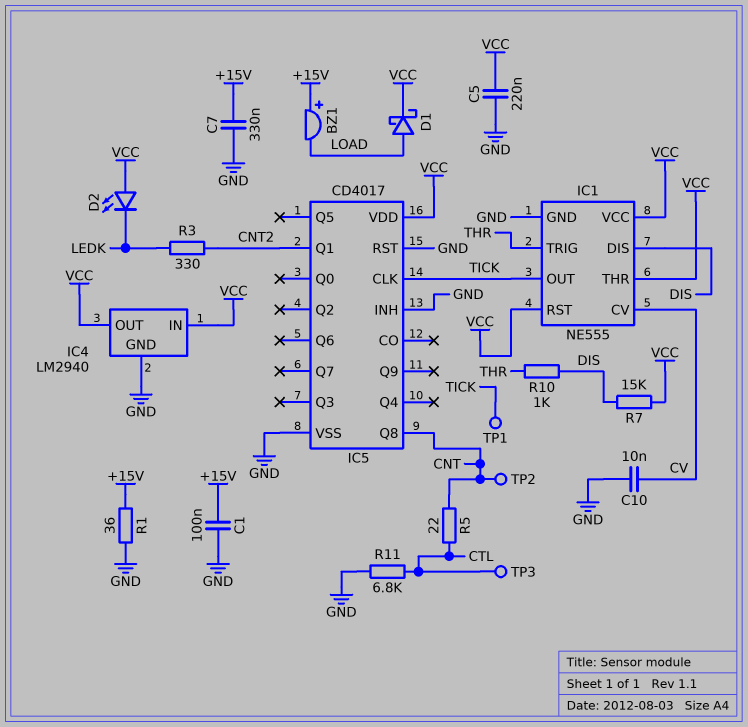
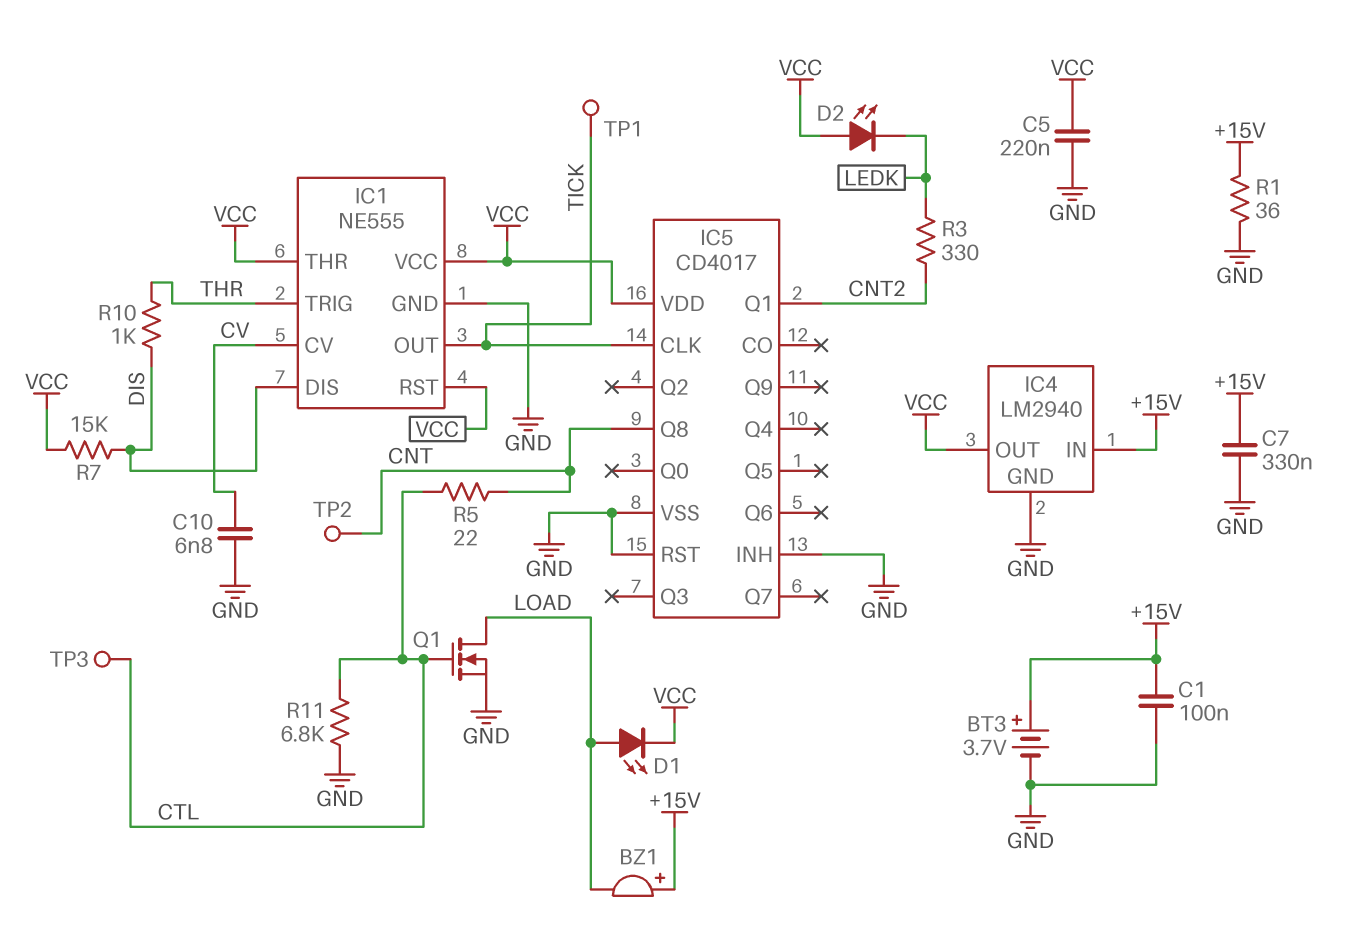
BT3: none -> 3.7V (plus +15V, minus GND)
C10: 10nF (CV, GND) -> 6.8nF (CV, GND)
D1: schottky (A LOAD, K VCC) -> LED (A LOAD, K VCC)
IC4 pin IN: VCC -> +15V
Q1: none -> NMOS (G CTL, D LOAD, S GND)

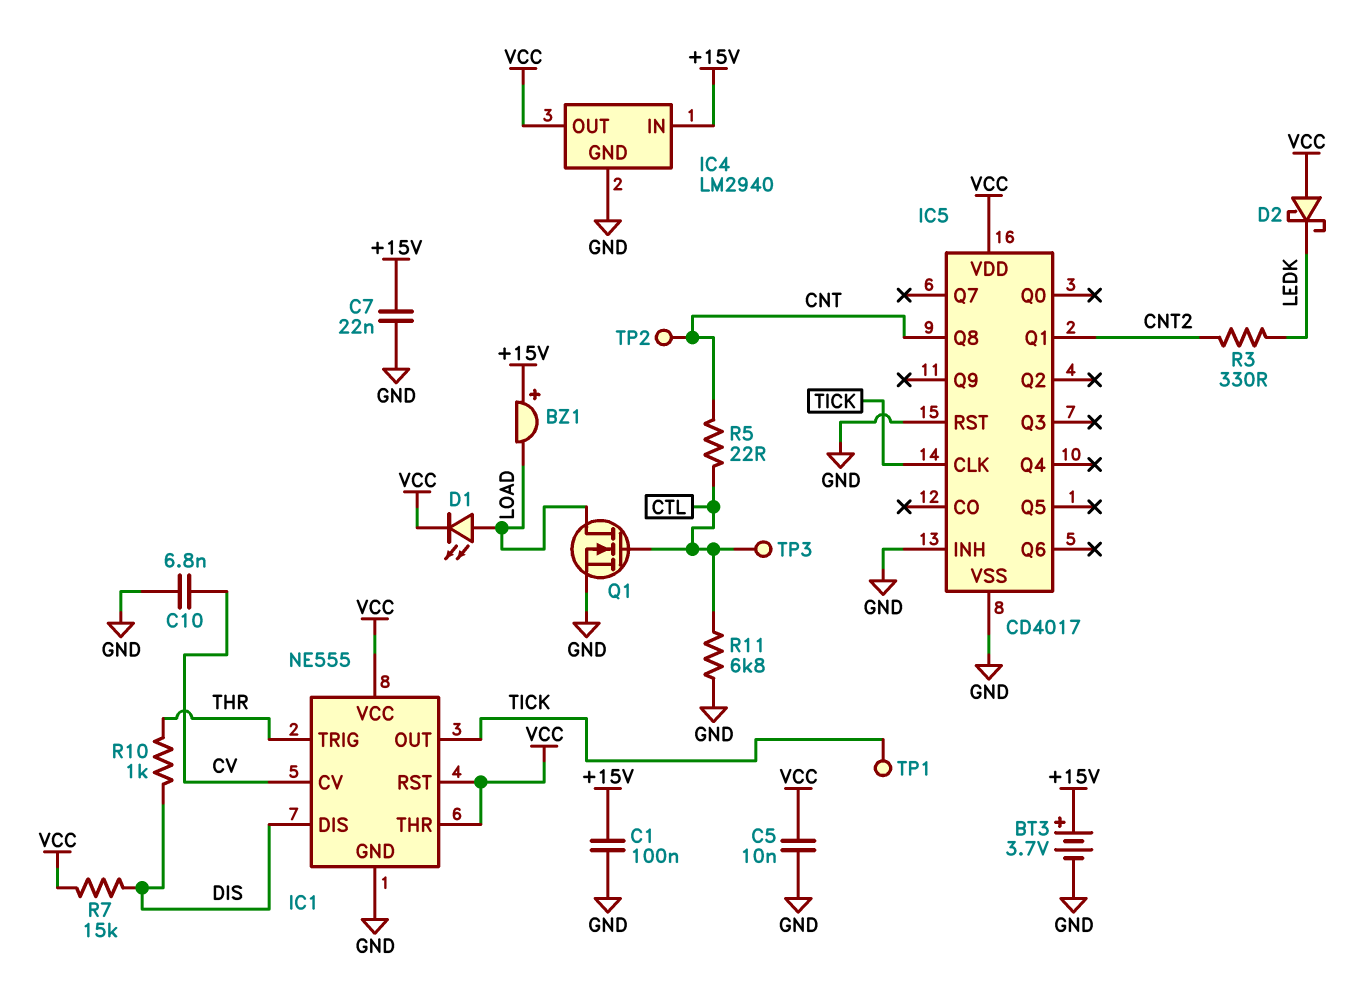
C5: 220nF (GND, VCC) -> 10nF (GND, VCC)
C7: 330nF (+15V, GND) -> 22nF (+15V, GND)
D2: LED (A VCC, K LEDK) -> schottky (A VCC, K LEDK)
R1: 36 (+15V, GND) -> none

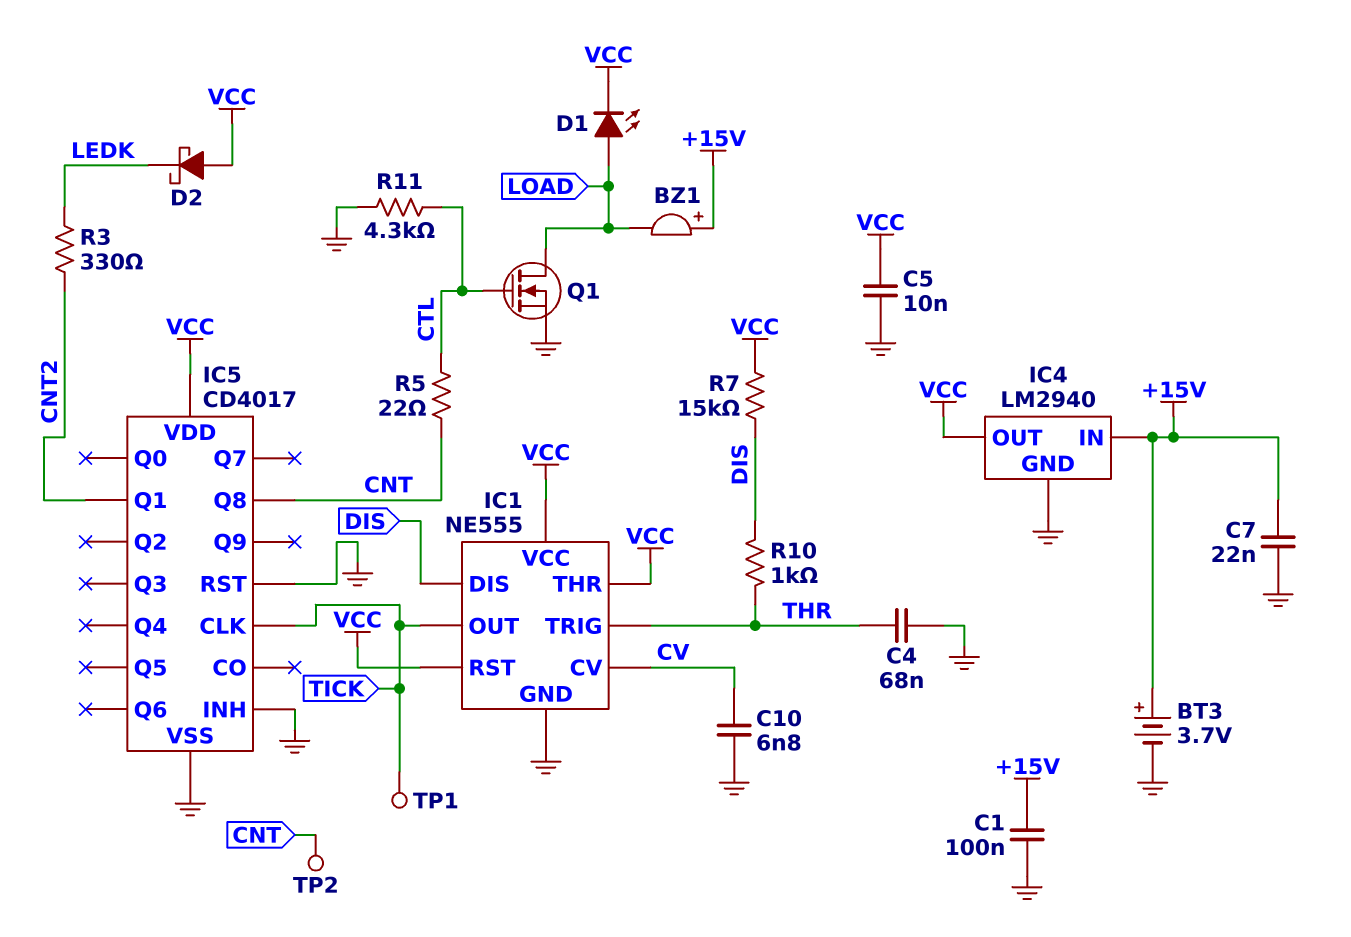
C4: none -> 68nF (GND, THR)
R11: 6.8k (CTL, GND) -> 4.3k (CTL, GND)
TP3: test point (CTL) -> none

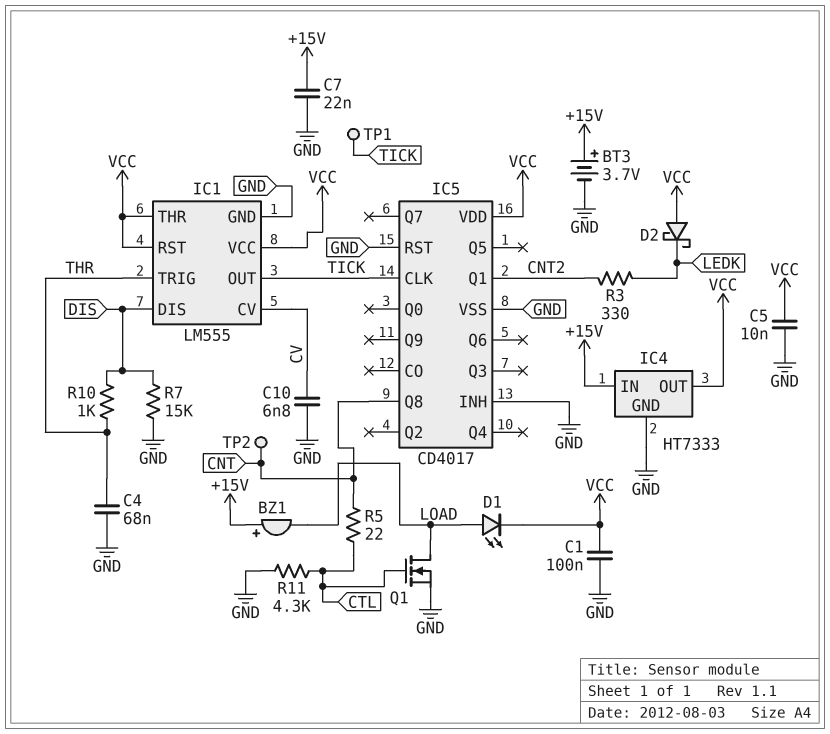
C1: 100nF (+15V, GND) -> 100nF (GND, VCC)
IC1: NE555 -> LM555
IC4: LM2940 -> HT7333
R7: 15k (DIS, VCC) -> 15k (DIS, GND)

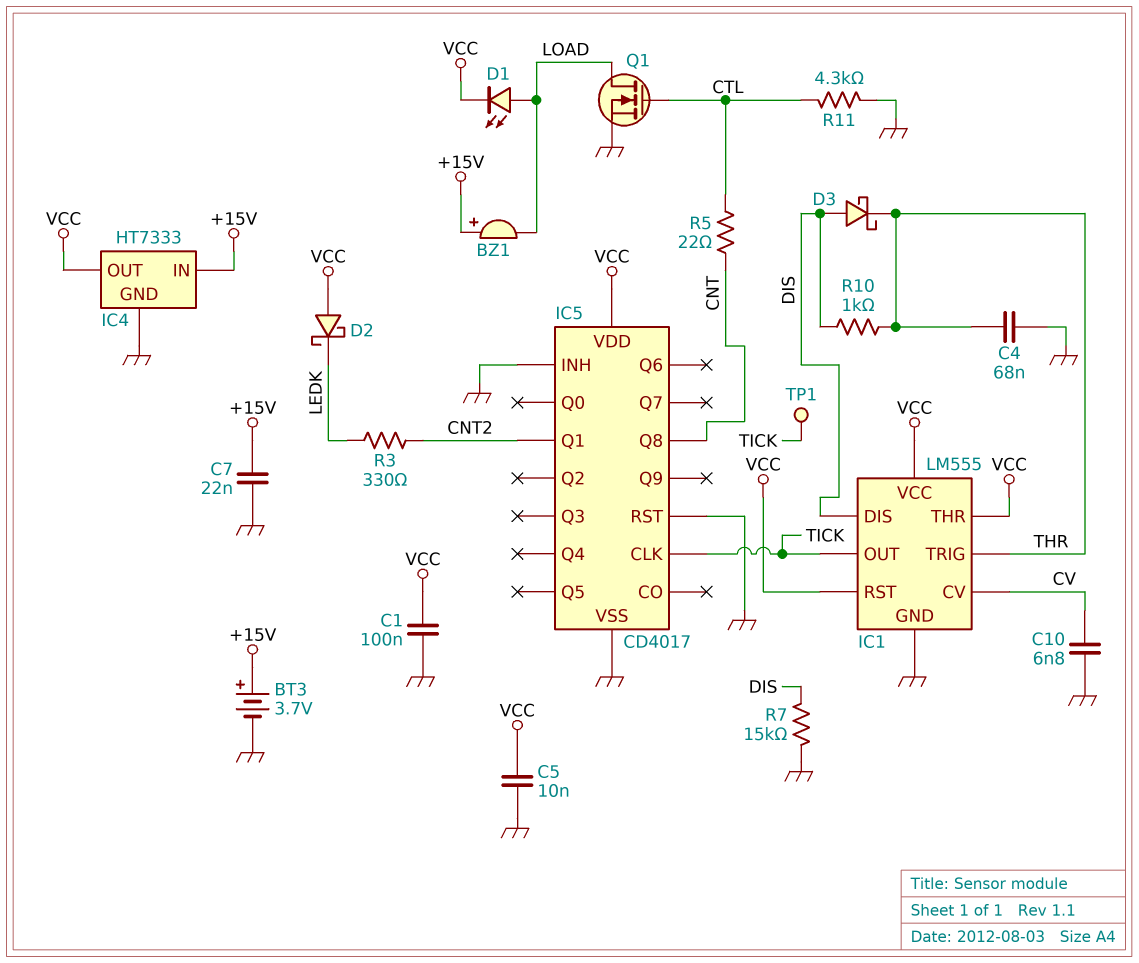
D3: none -> schottky (A DIS, K THR)
TP2: test point (CNT) -> none

